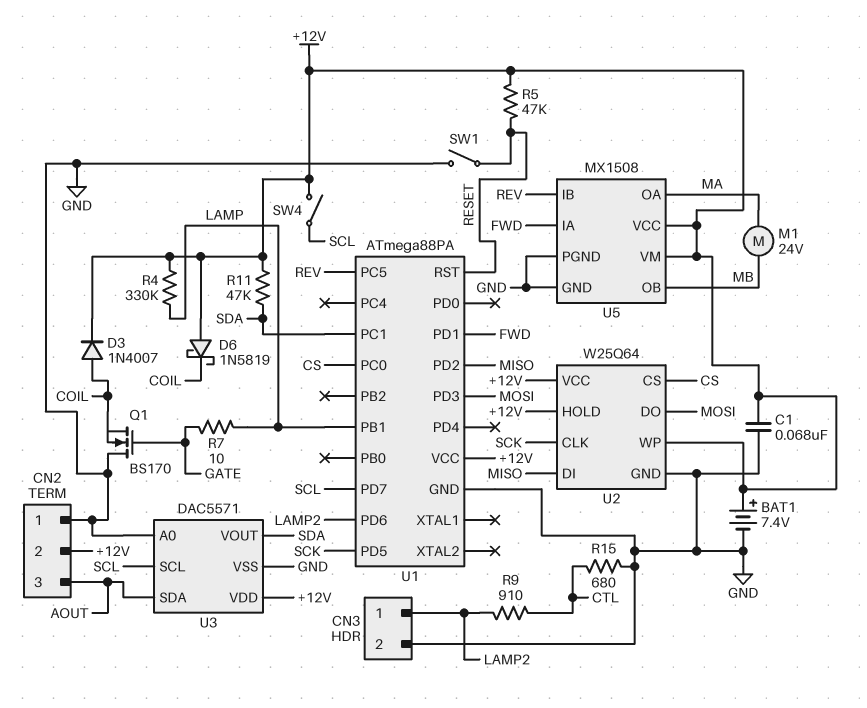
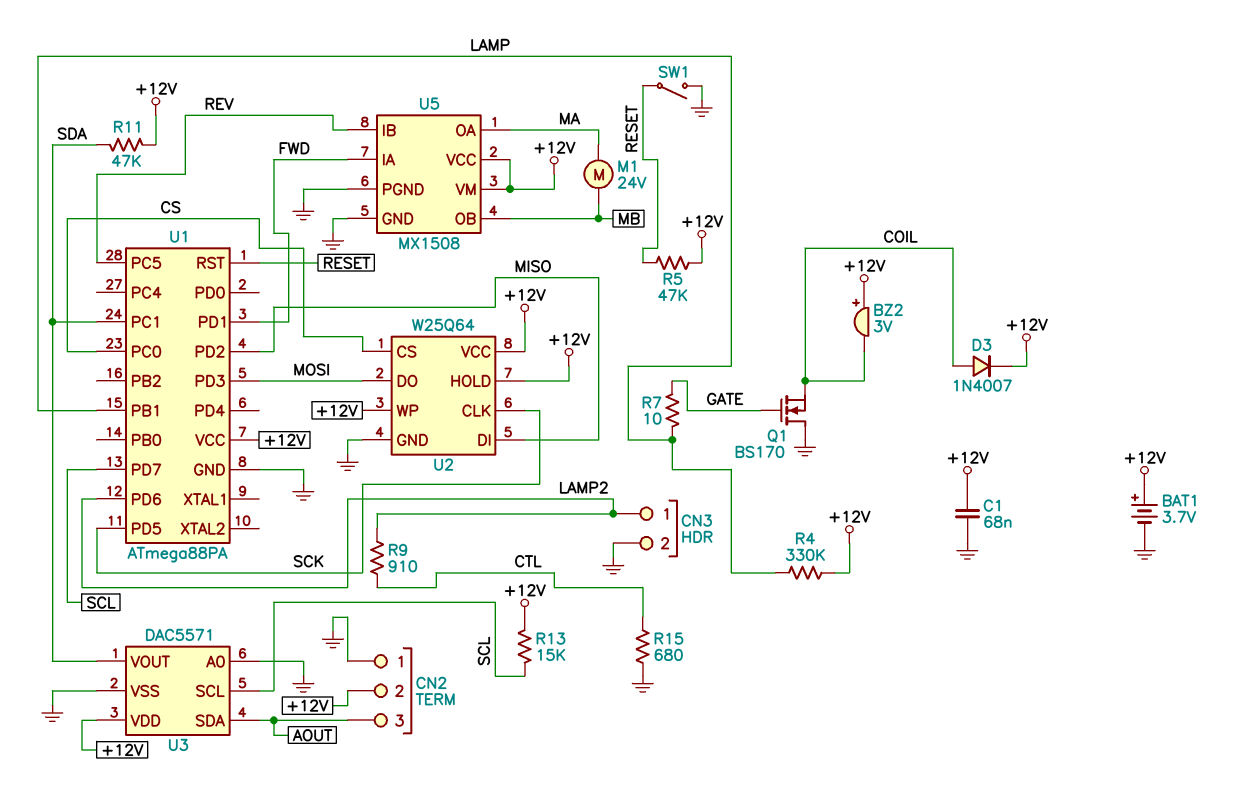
BAT1: 7.4V (plus +12V, minus GND) -> 3.7V (plus +12V, minus GND)
BZ2: none -> buzzer 3V (plus +12V, minus COIL)
D6: schottky 1N5819 (A +12V, K COIL) -> none
R13: none -> 15k (+12V, SCL)
SW4: switch (+12V, SCL) -> none

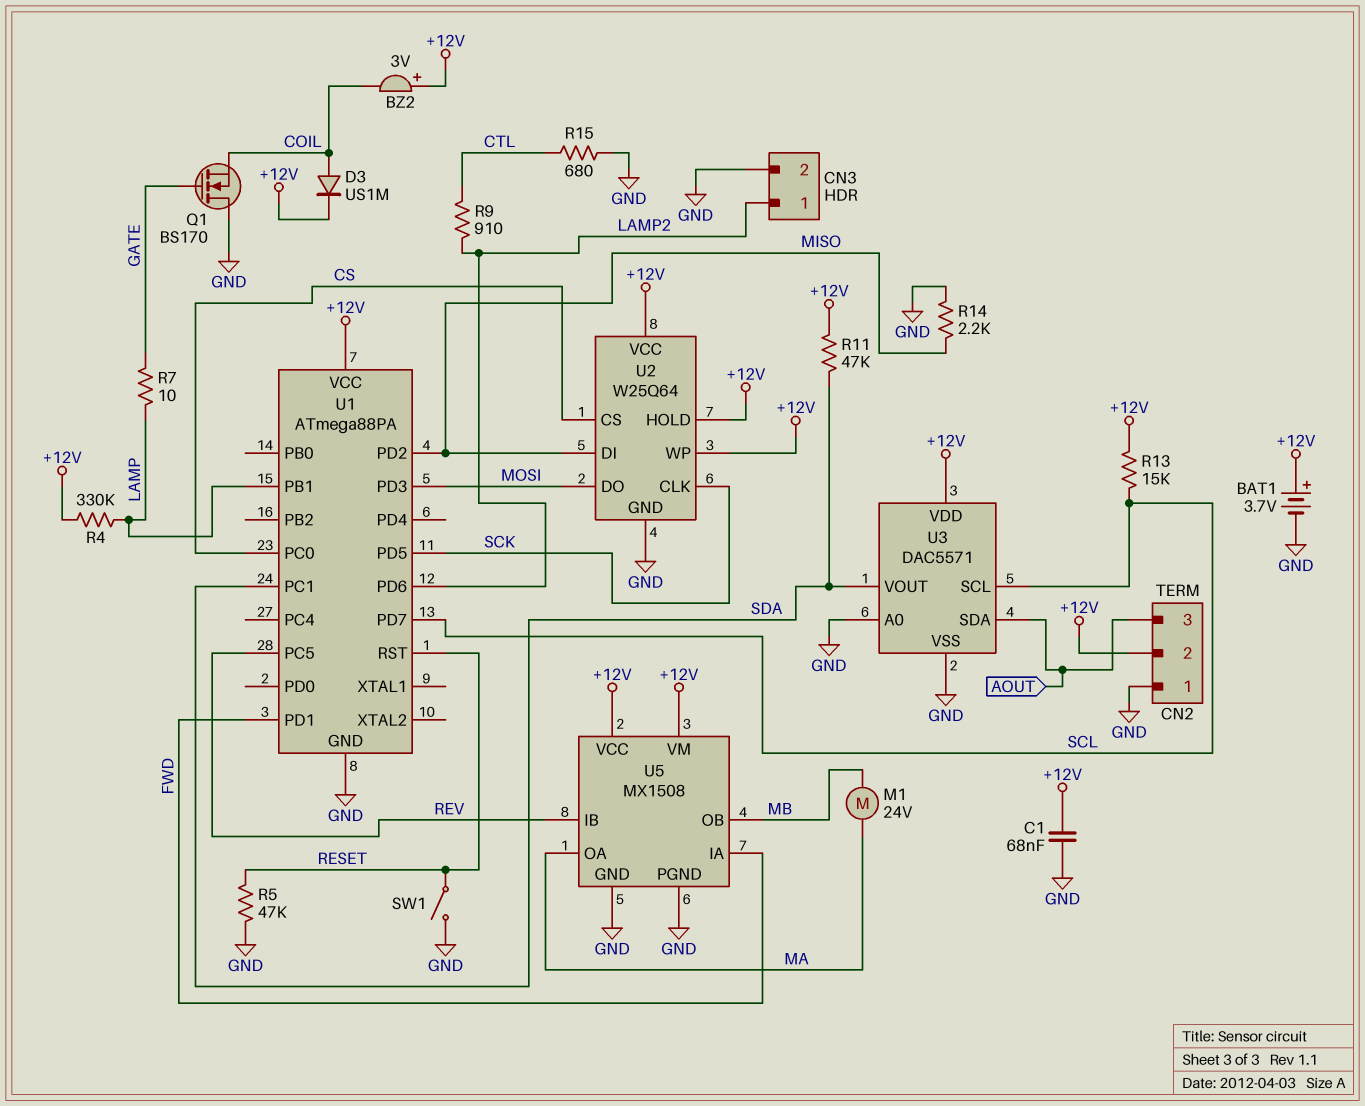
D3: diode 1N4007 (A COIL, K +12V) -> diode US1M (A COIL, K +12V)
R5: 47k (+12V, RESET) -> 47k (GND, RESET)
R14: none -> 2.2k (GND, MISO)

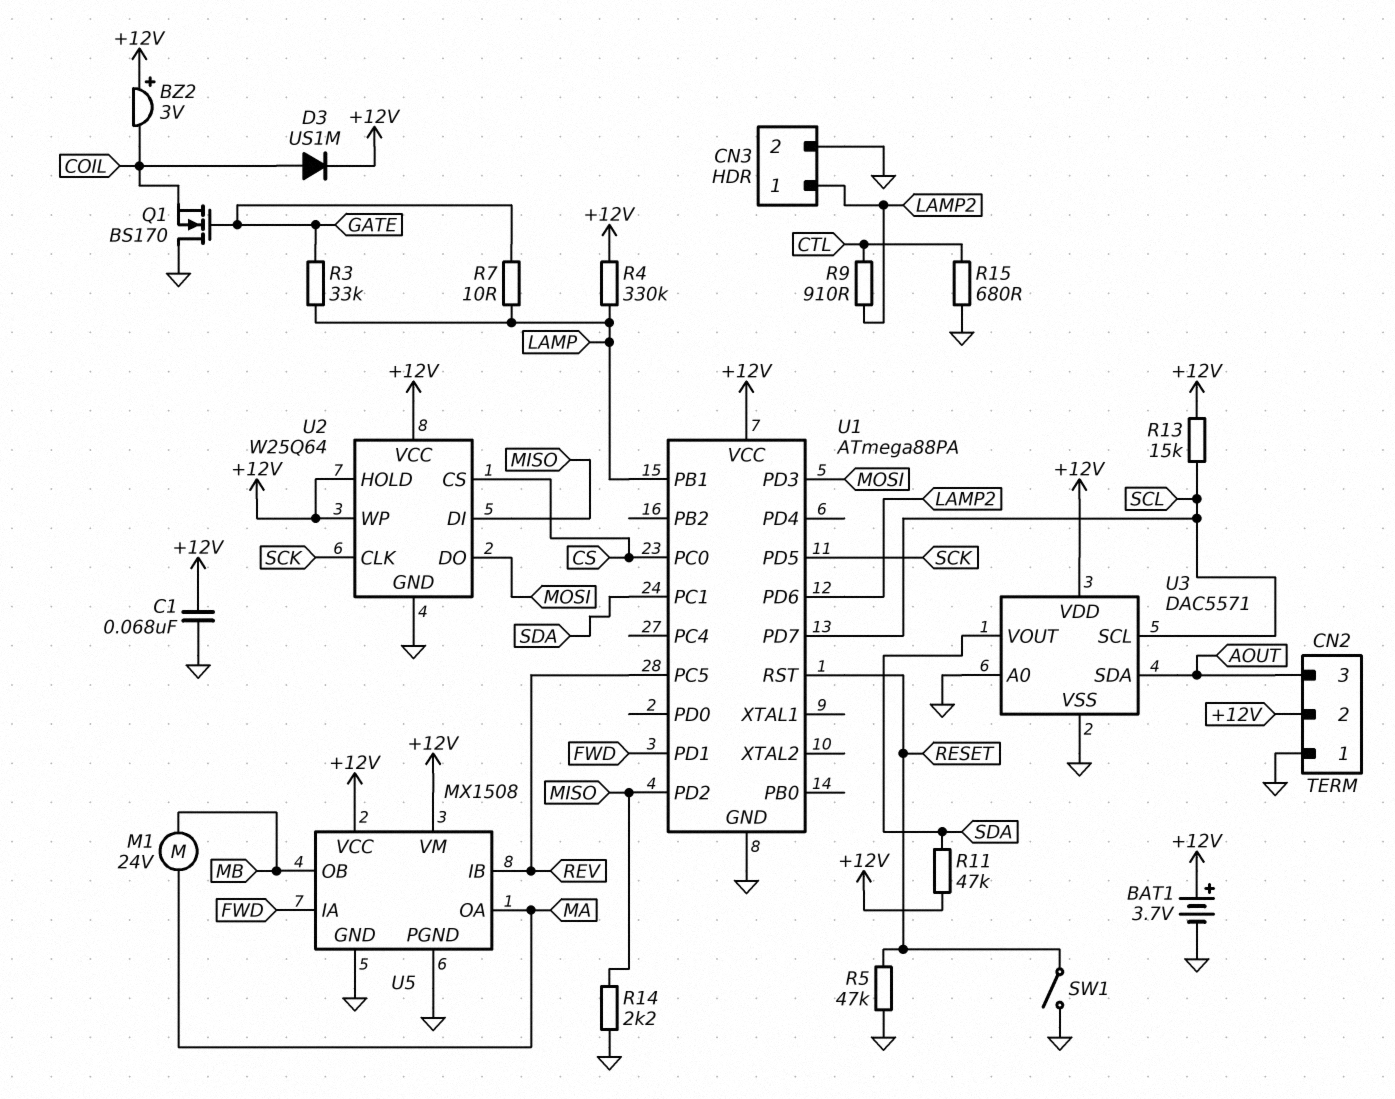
R3: none -> 33k (GATE, LAMP)

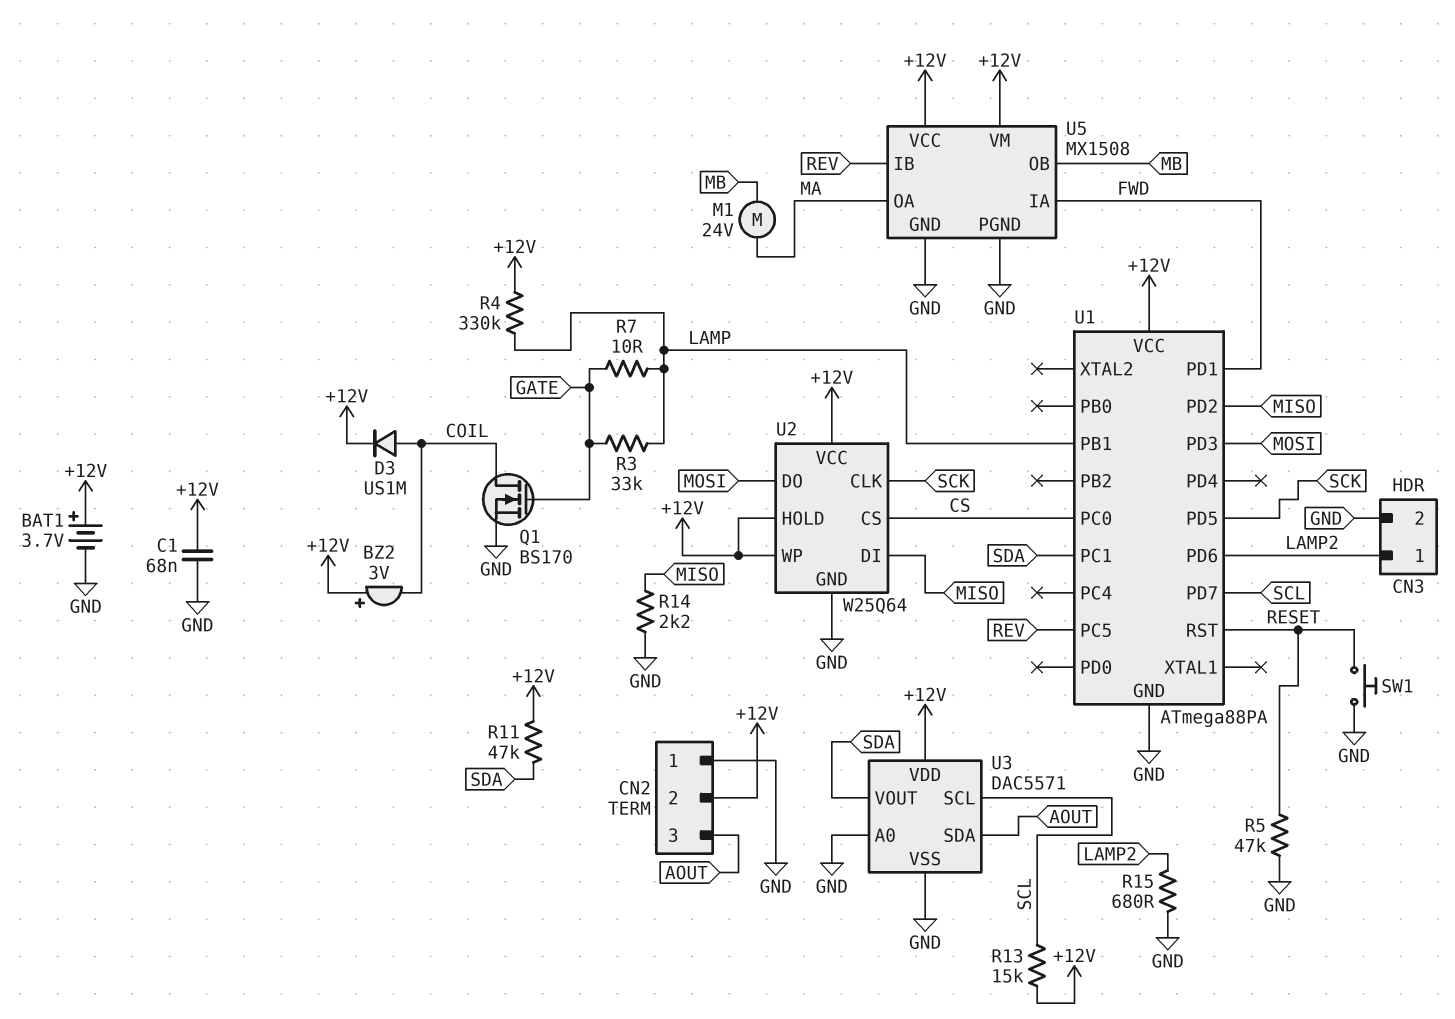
Q1: NMOS BS170 (G GATE, D GND, S COIL) -> NMOS BS170 (G GATE, D COIL, S GND)
R9: 910 (CTL, LAMP2) -> none
R15: 680 (CTL, GND) -> 680 (GND, LAMP2)
SW1: switch (GND, RESET) -> button (GND, RESET)

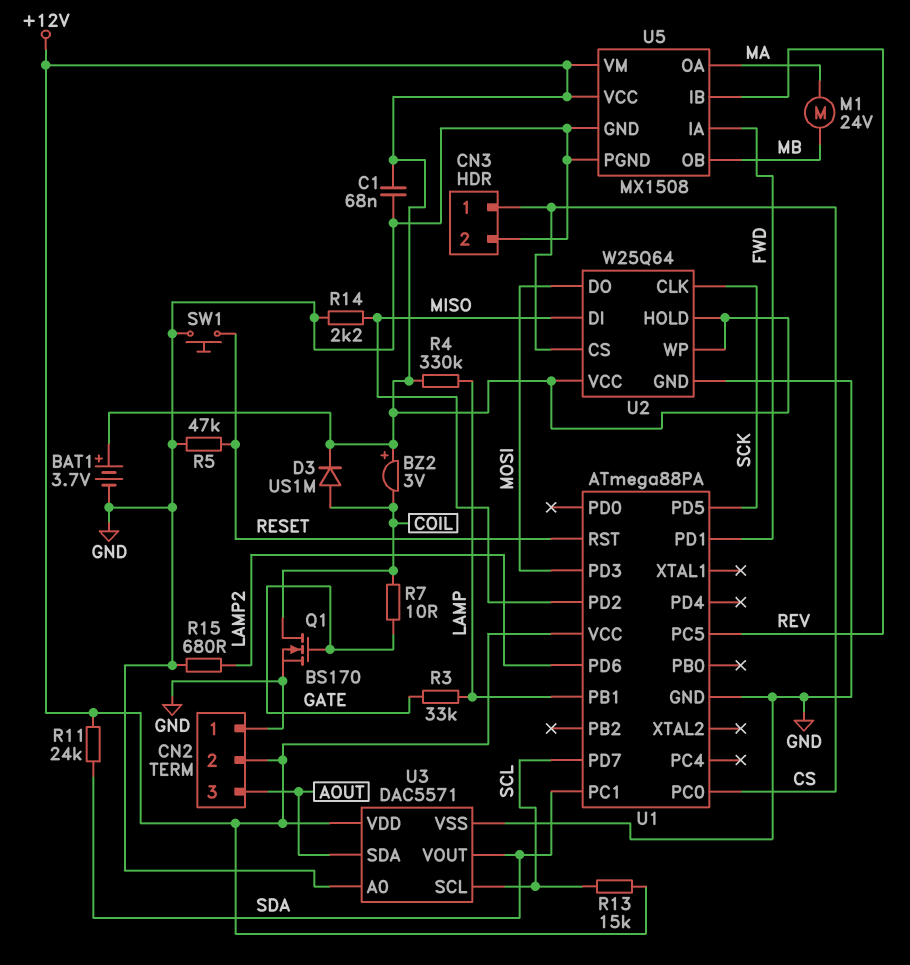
CN3 pin 1: LAMP2 -> CS
R7: 10 (GATE, LAMP) -> 10 (COIL, GATE)
R11: 47k (+12V, SDA) -> 24k (+12V, SDA)

